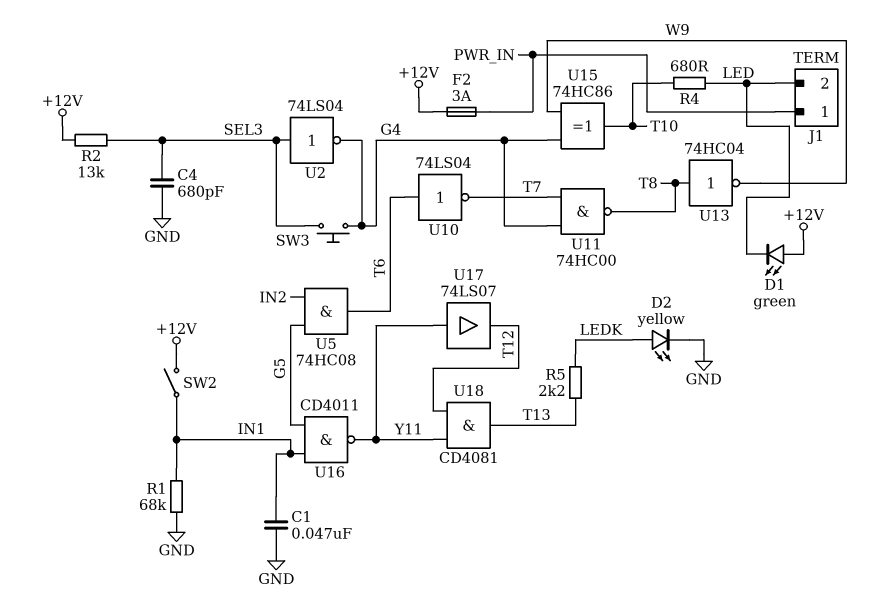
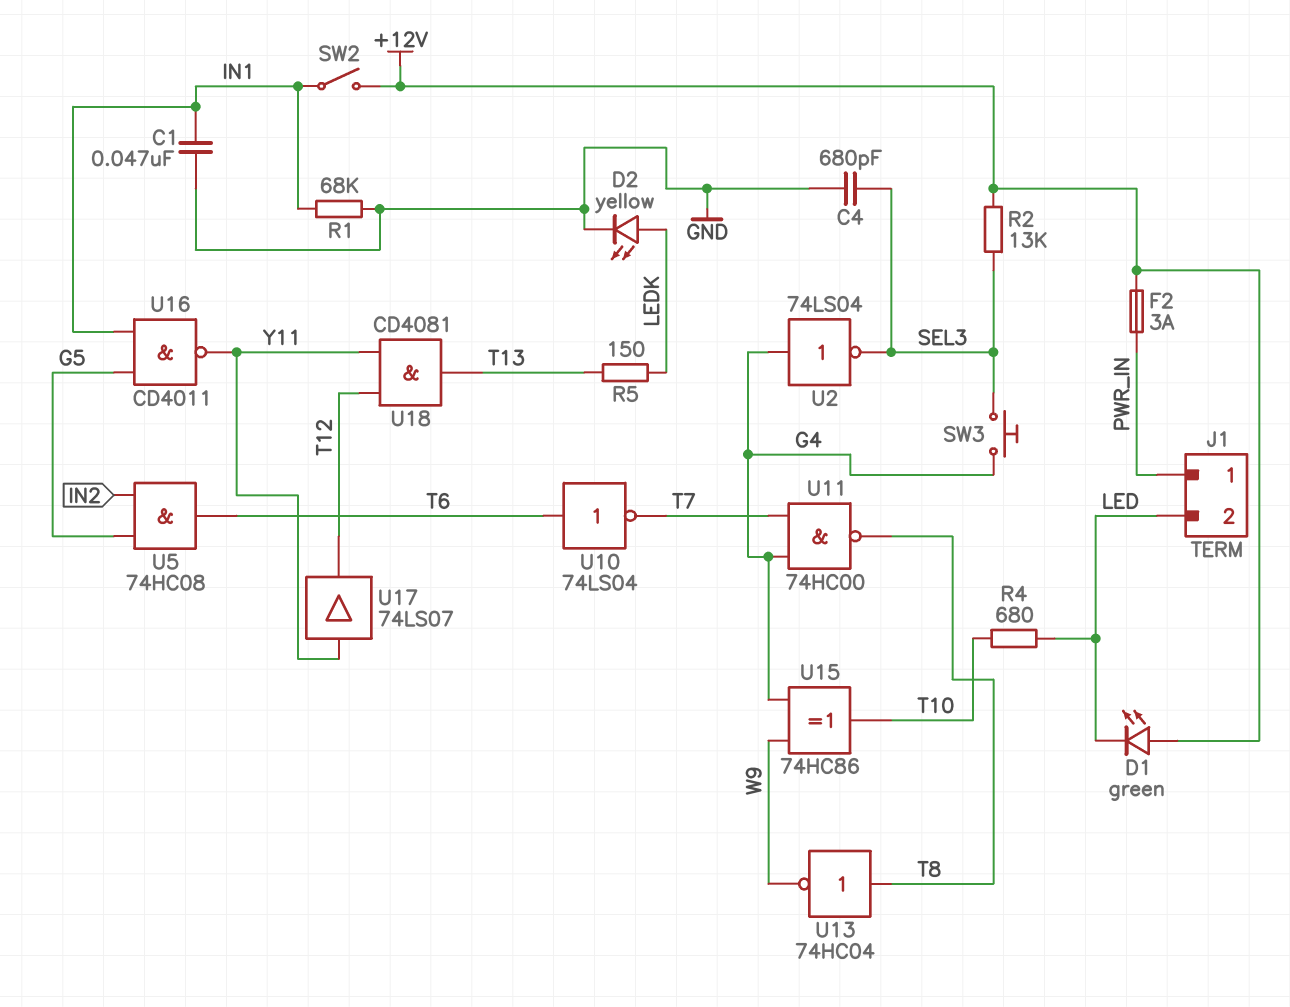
R5: 2.2k (LEDK, T13) -> 150 (LEDK, T13)
U2: NOT 74LS04 (in SEL3, out G4) -> NOT 74LS04 (in G4, out SEL3)

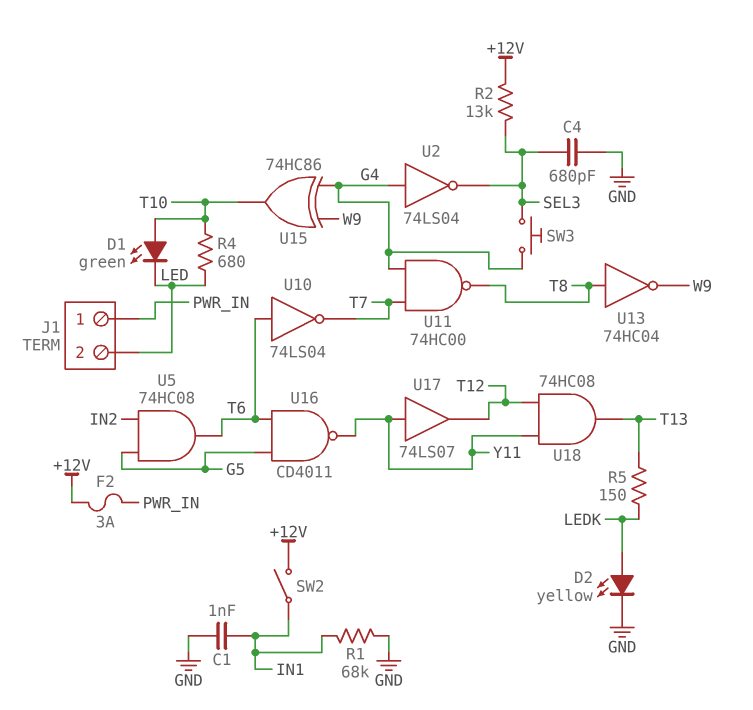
C1: 47nF (GND, IN1) -> 1nF (GND, IN1)
D1: LED green (A +12V, K LED) -> LED green (A T10, K LED)
U16: NAND CD4011 (in G5, in IN1, out Y11) -> NAND CD4011 (in G5, in T6, out Y11)
U18: AND CD4081 (in T12, in Y11, out T13) -> AND 74HC08 (in T12, in Y11, out T13)

